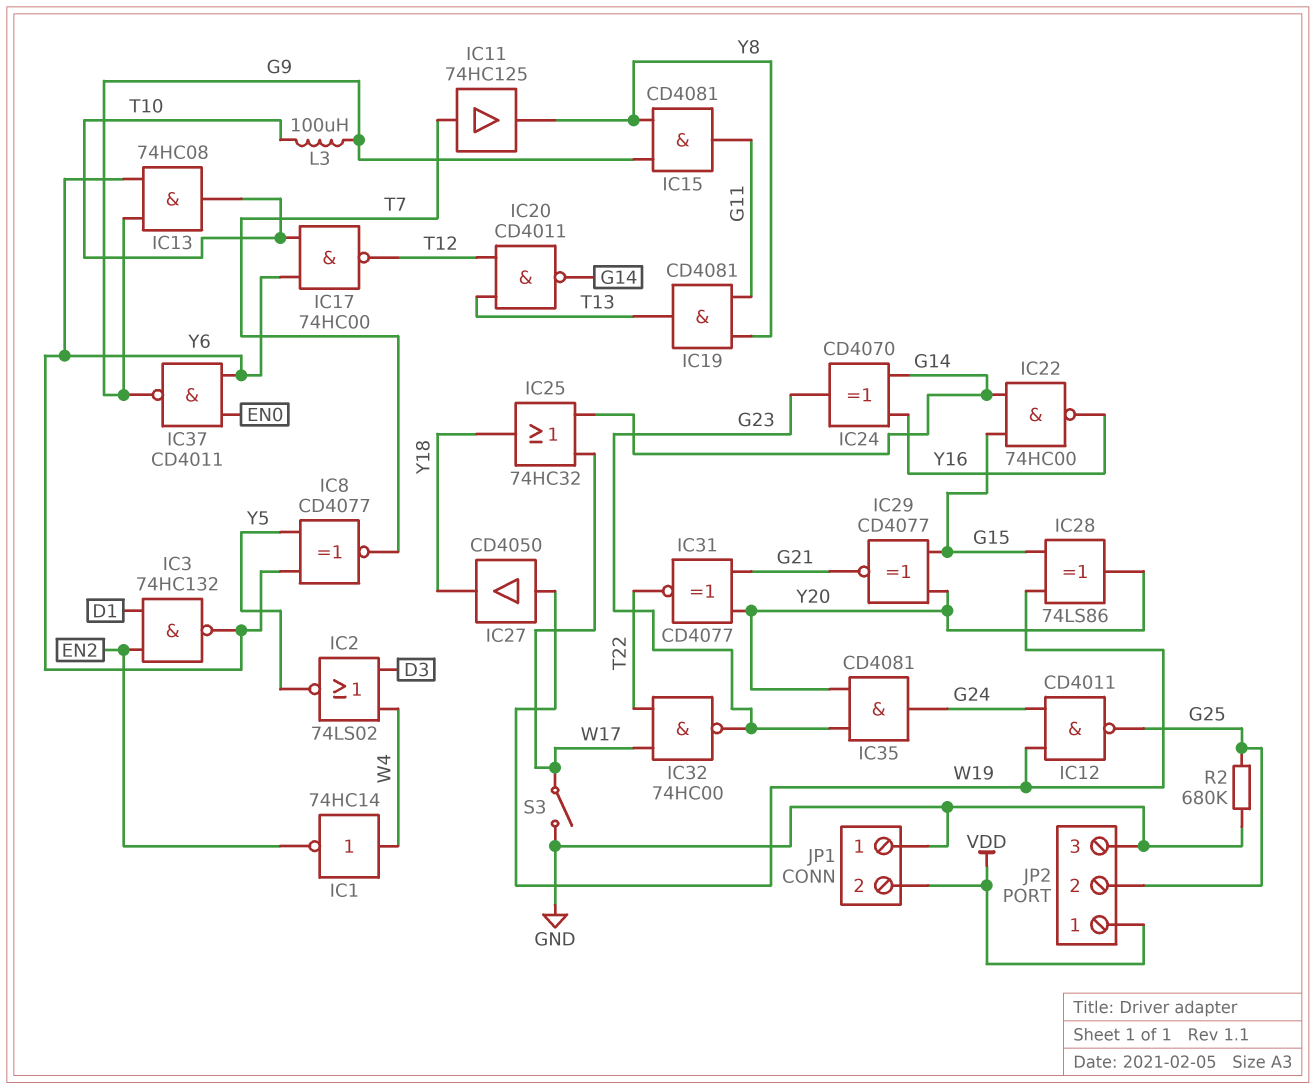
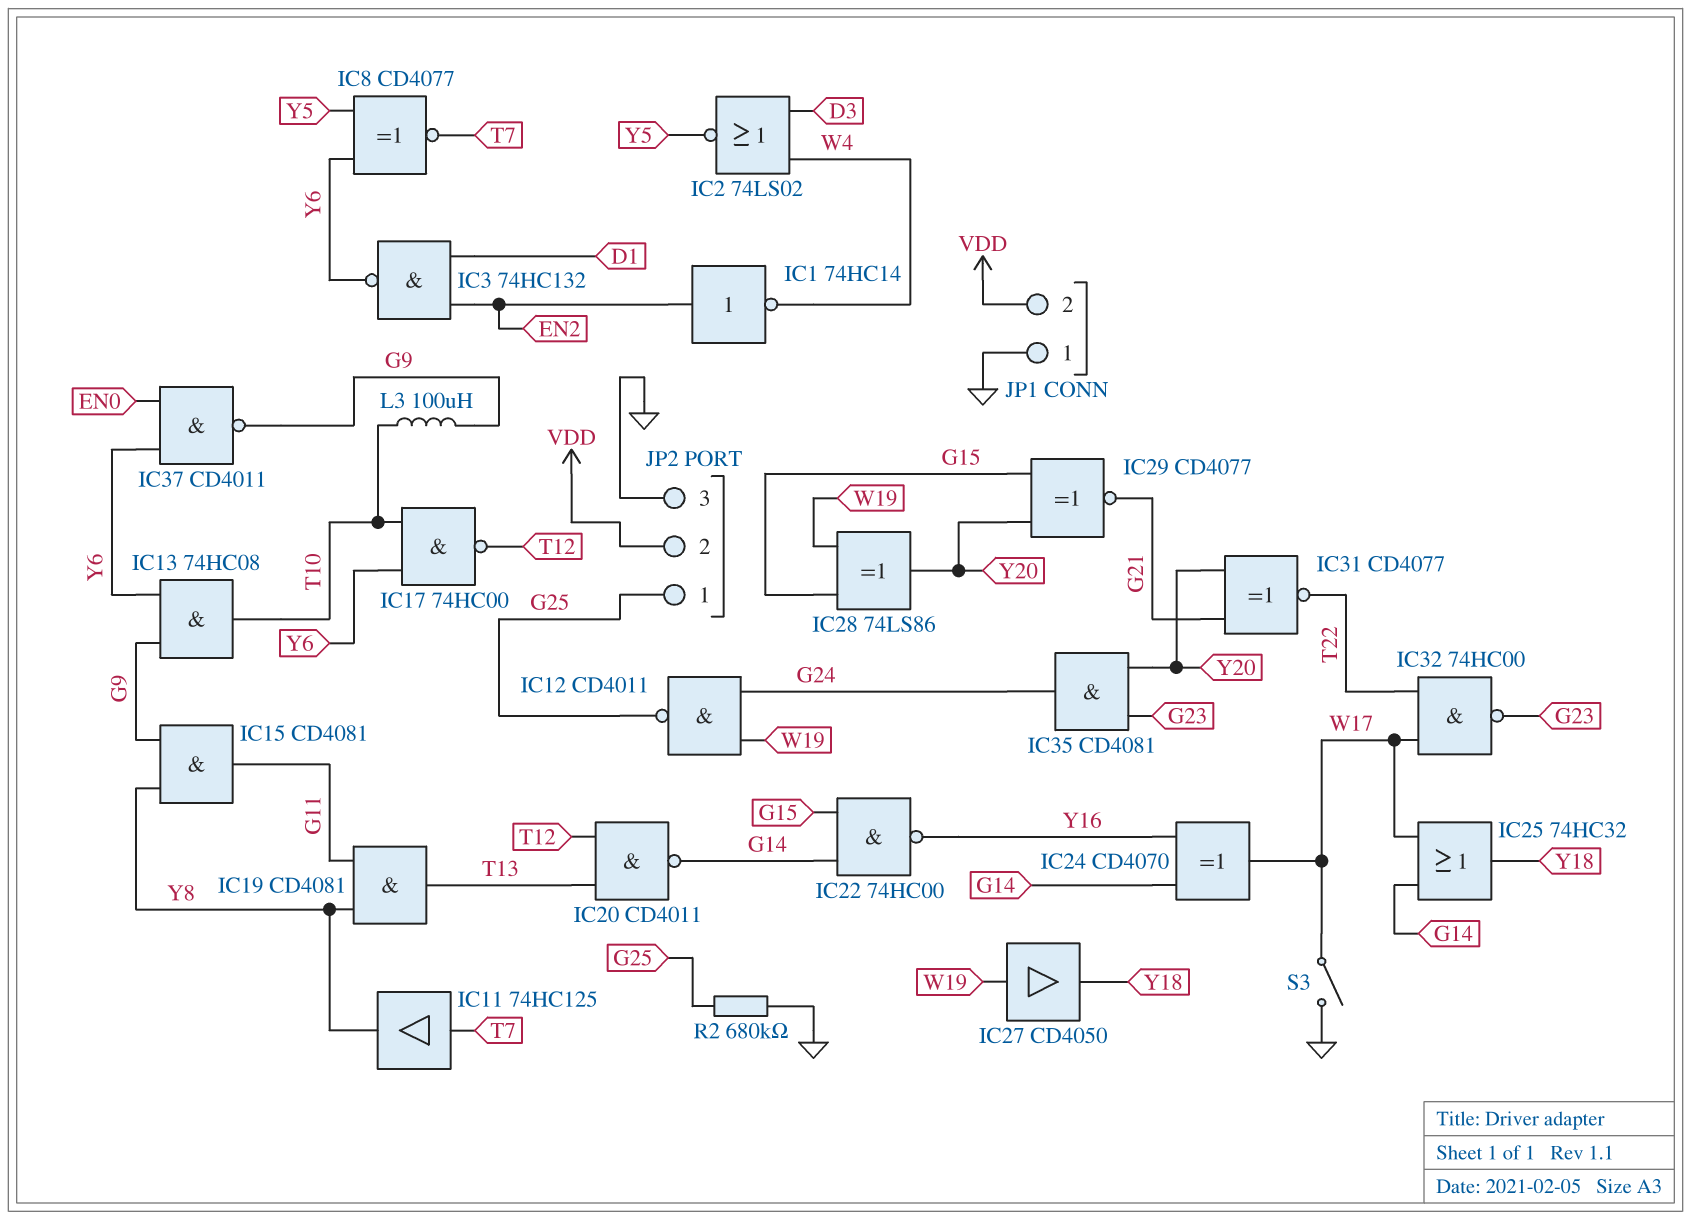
IC1: NOT 74HC14 (in W4, out EN2) -> NOT 74HC14 (in EN2, out W4)
IC24: XOR CD4070 (in G14, in Y16, out G23) -> XOR CD4070 (in G14, in Y16, out W17)
JP2 pin 1: VDD -> G25
JP2 pin 2: G25 -> VDD

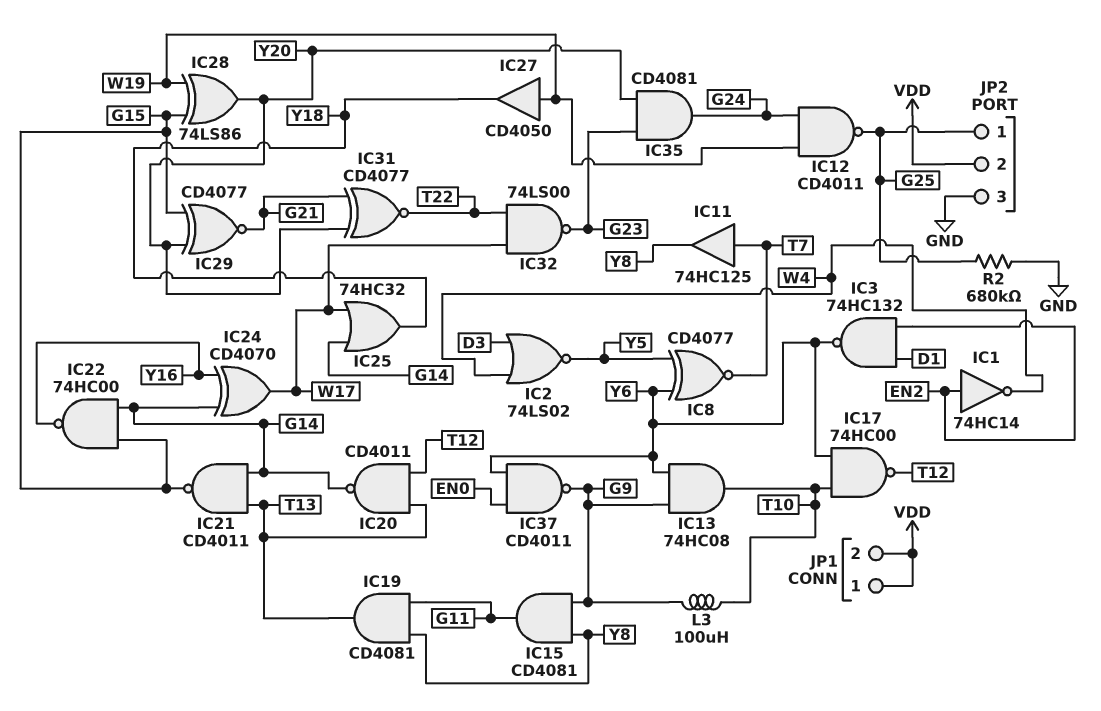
IC21: none -> NAND CD4011 (in G14, in T13, out G15)
IC32: NAND 74HC00 (in T22, in W17, out G23) -> NAND 74LS00 (in T22, in W17, out G23)
JP1 pin 1: GND -> VDD
S3: switch (GND, W17) -> none

